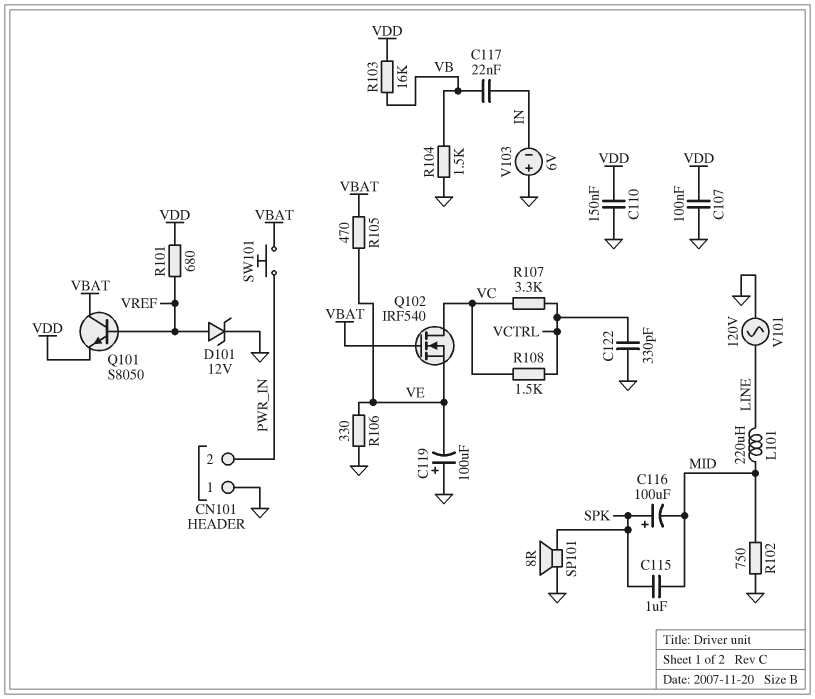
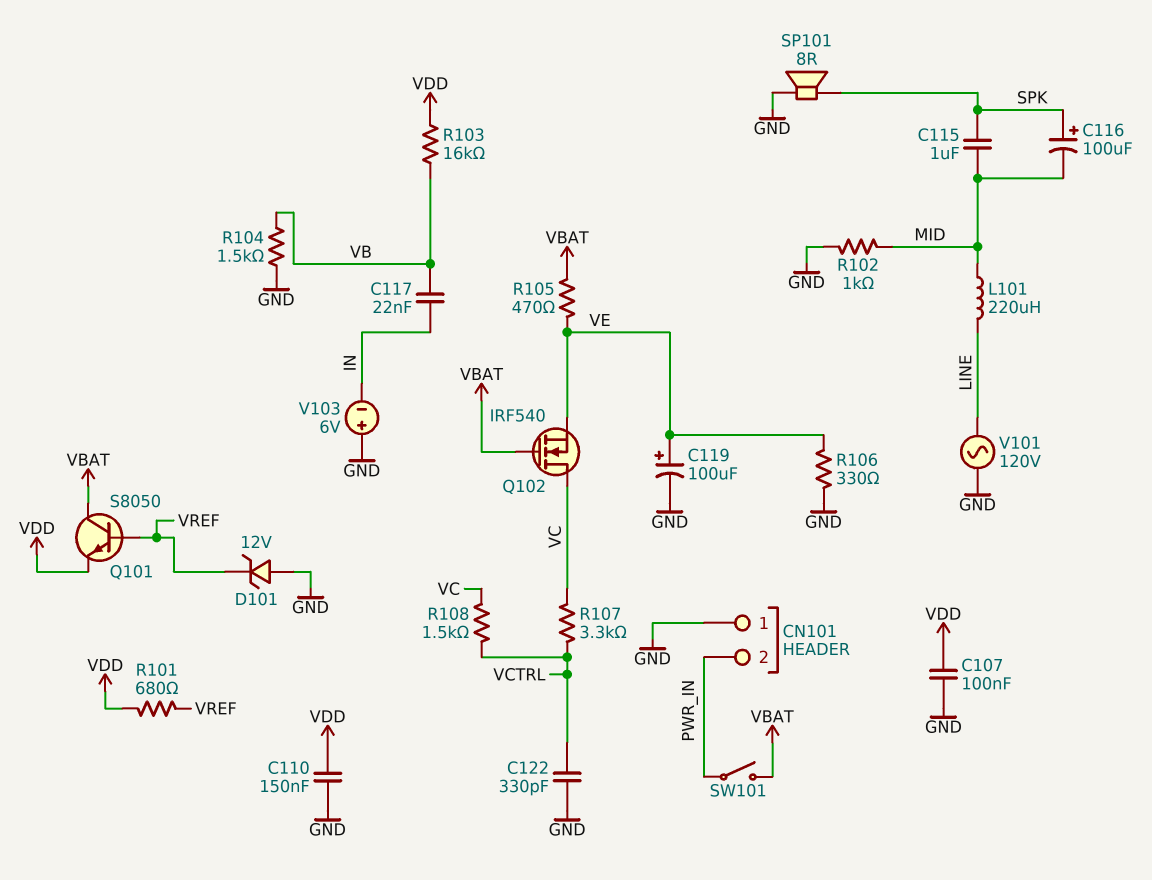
C119: 100uF (plus GND, minus VE) -> 100uF (plus VE, minus GND)
D101: zener 12V (A VREF, K GND) -> zener 12V (A GND, K VREF)
R102: 750 (GND, MID) -> 1k (GND, MID)
SW101: button (PWR_IN, VBAT) -> switch (PWR_IN, VBAT)

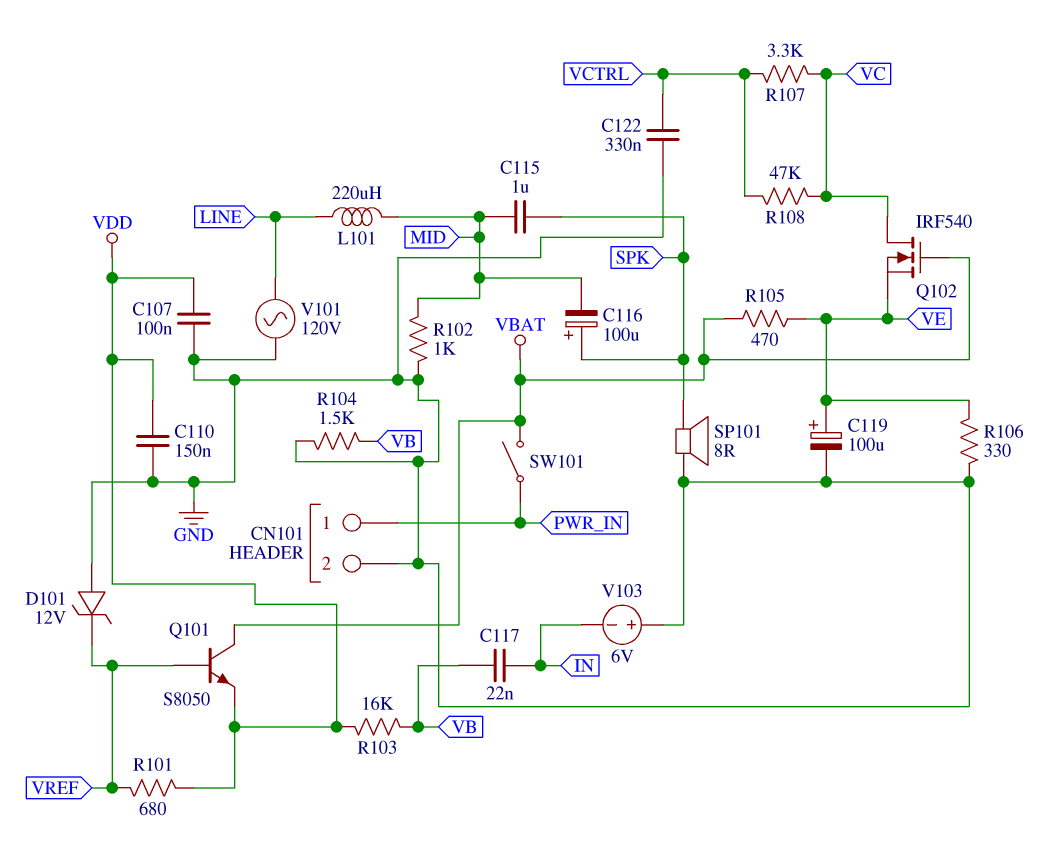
C122: 330pF (GND, VCTRL) -> 330nF (GND, VCTRL)
CN101 pin 1: GND -> PWR_IN
CN101 pin 2: PWR_IN -> GND
R108: 1.5k (VC, VCTRL) -> 47k (VC, VCTRL)

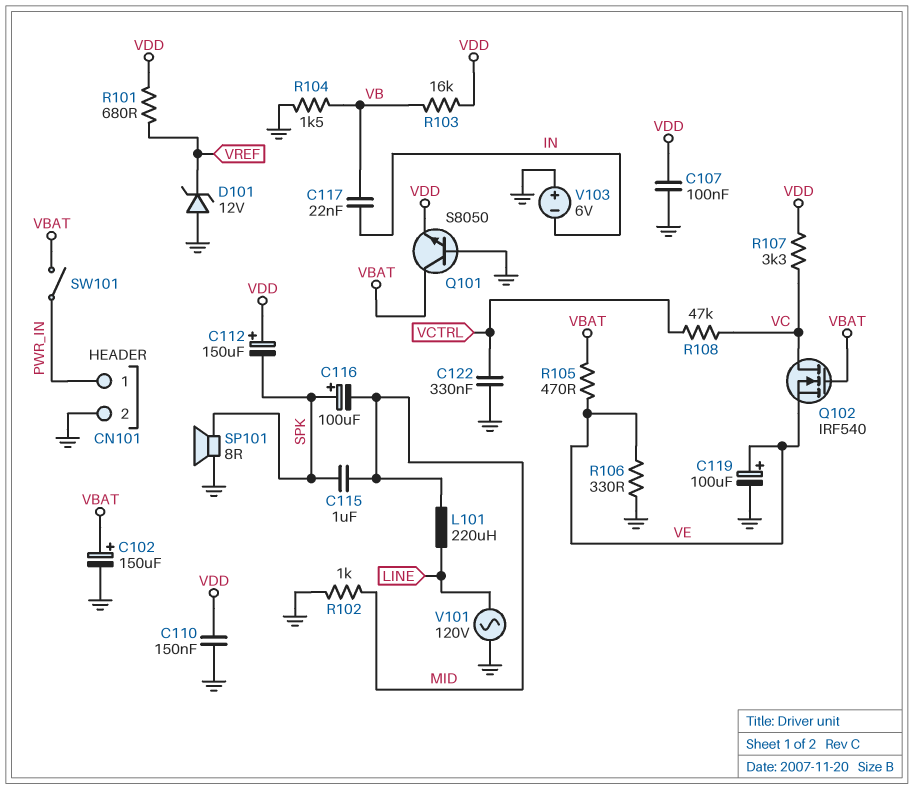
C102: none -> 150uF (plus VBAT, minus GND)
C112: none -> 150uF (plus VDD, minus SPK)
Q101: NPN S8050 (B VREF, C VBAT, E VDD) -> NPN S8050 (B GND, C VBAT, E VDD)
R107: 3.3k (VC, VCTRL) -> 3.3k (VC, VDD)

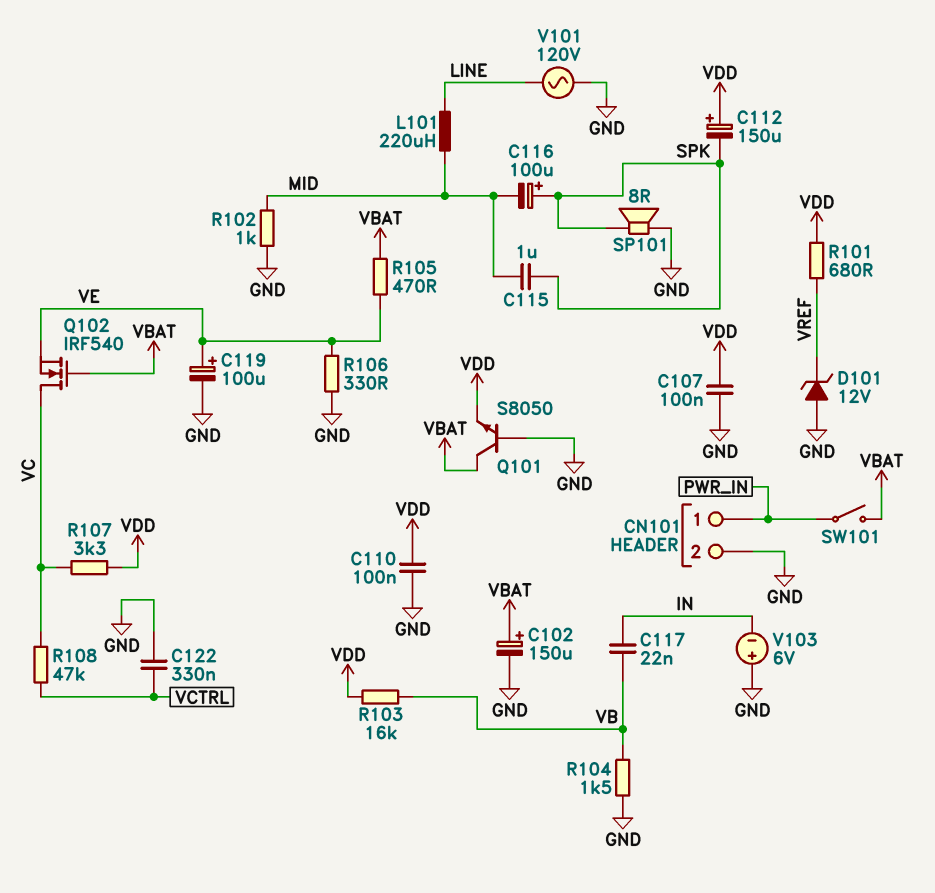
C110: 150nF (GND, VDD) -> 100nF (GND, VDD)

